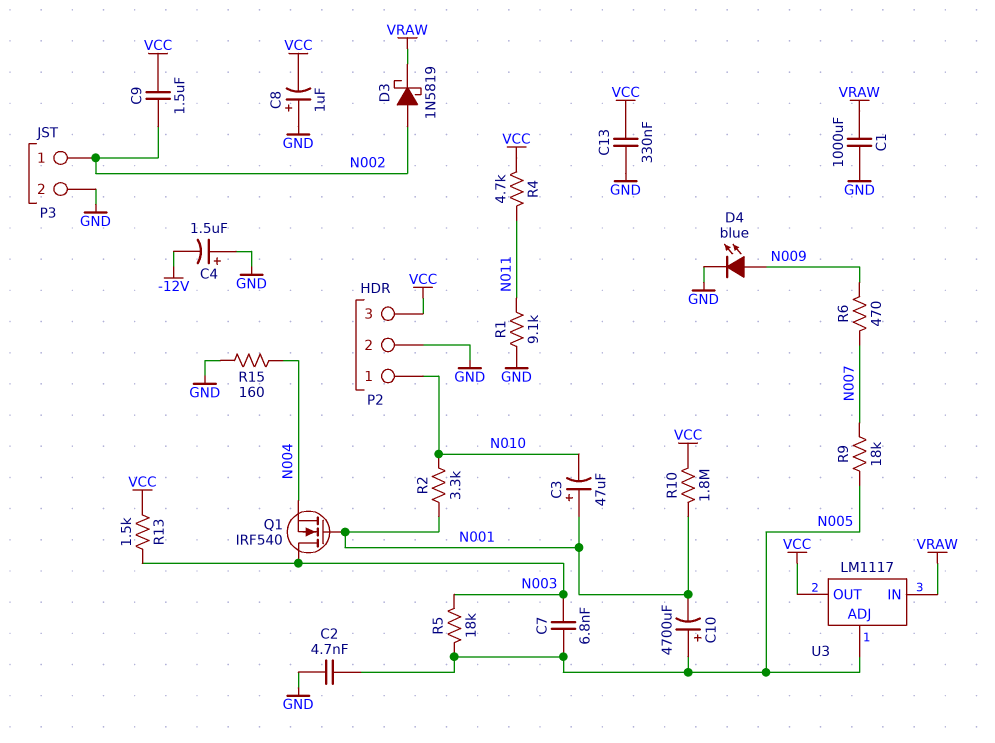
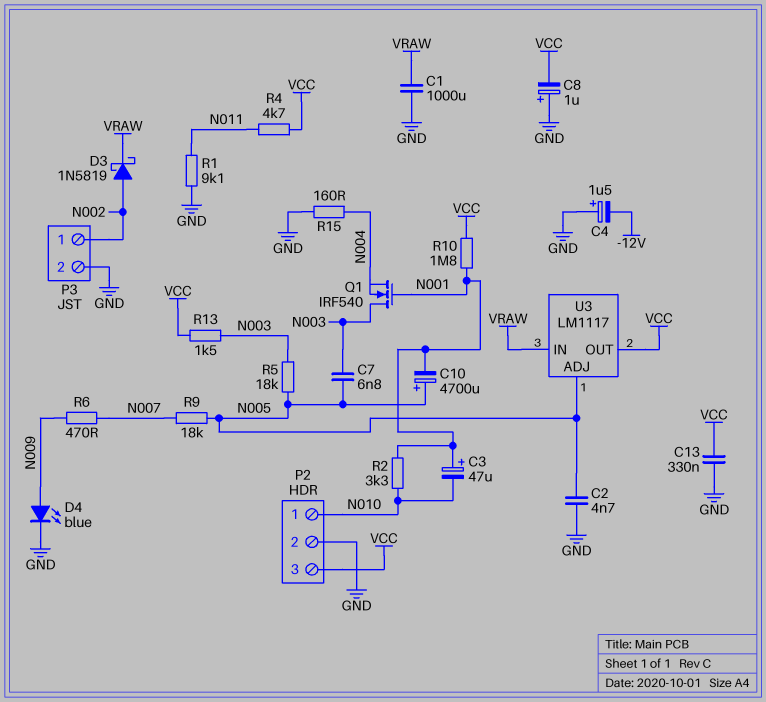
C9: 1.5uF (N002, VCC) -> none

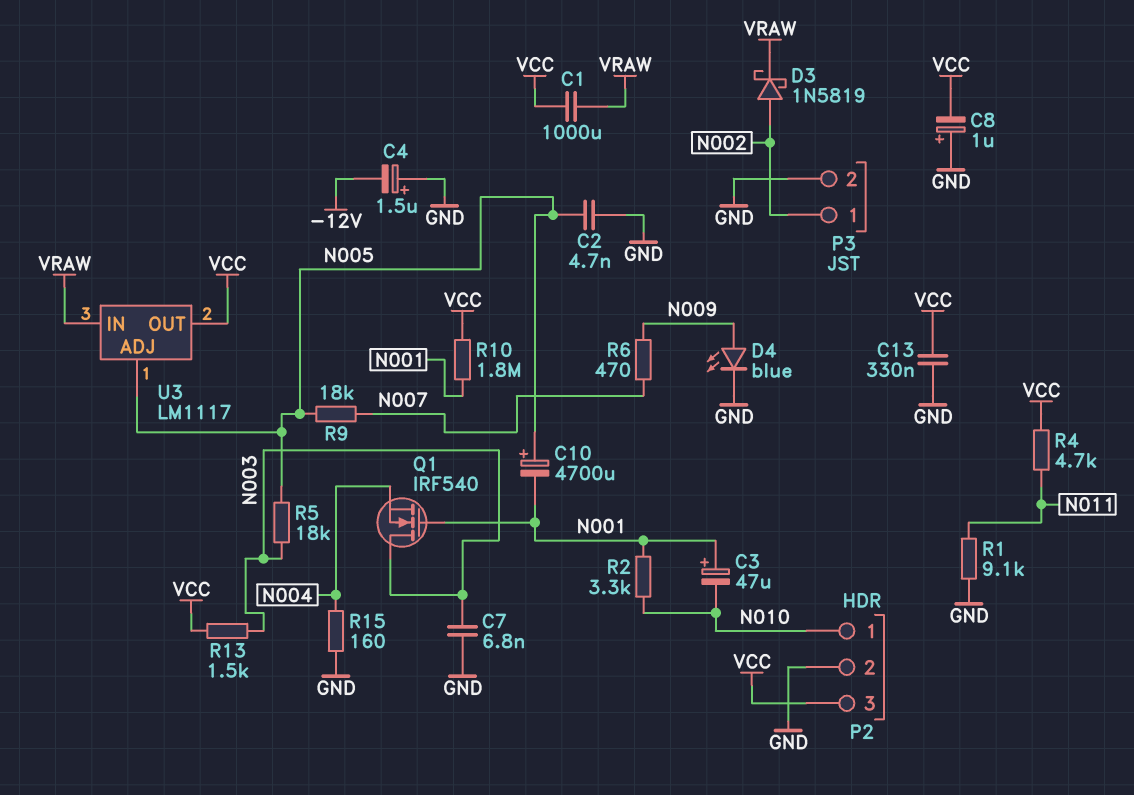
C1: 1000uF (GND, VRAW) -> 1000uF (VCC, VRAW)
C7: 6.8nF (N003, N005) -> 6.8nF (GND, N003)

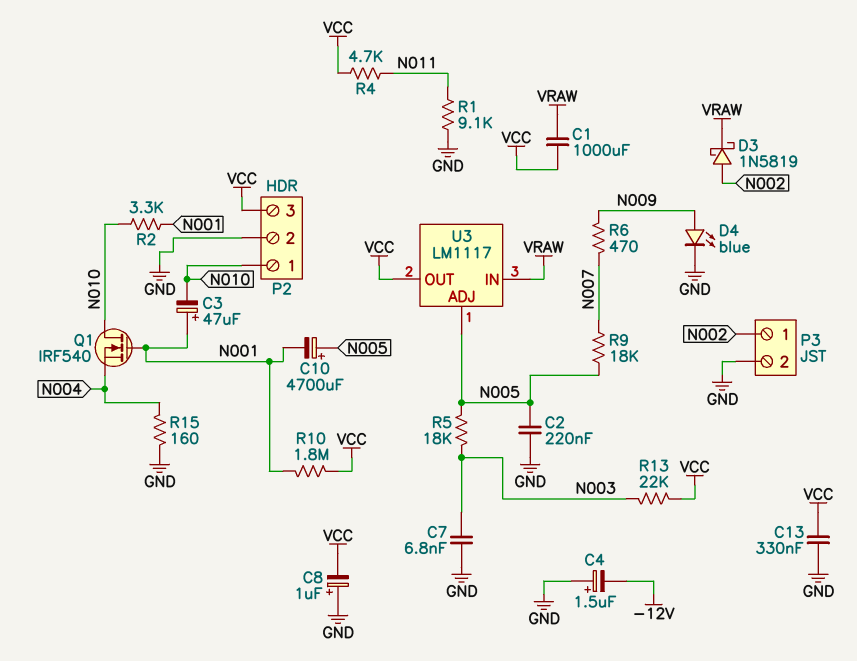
C2: 4.7nF (GND, N005) -> 220nF (GND, N005)
Q1: NMOS IRF540 (G N001, D N003, S N004) -> NMOS IRF540 (G N001, D N010, S N004)
R13: 1.5k (N003, VCC) -> 22k (N003, VCC)

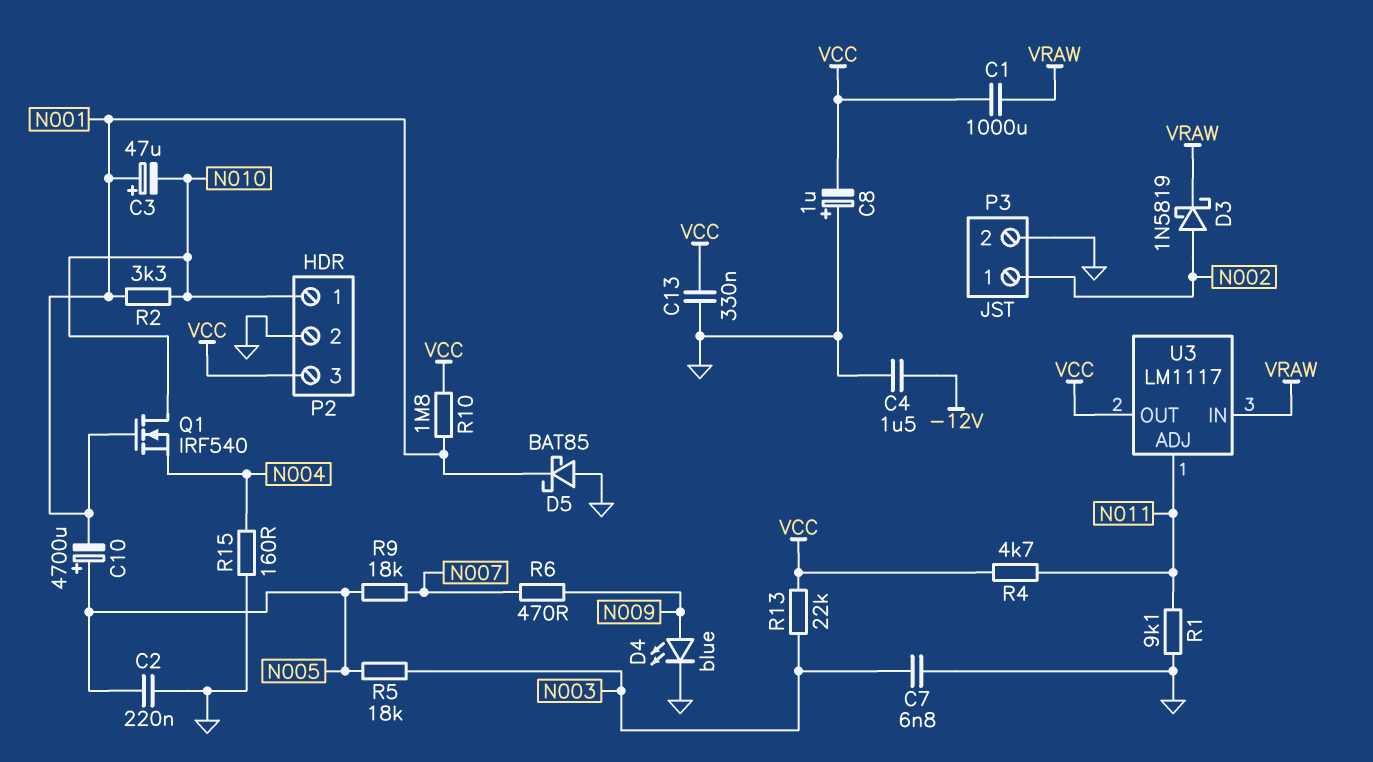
C4: 1.5uF (plus GND, minus -12V) -> 1.5uF (-12V, GND)
D5: none -> schottky BAT85 (A GND, K N001)
U3 pin ADJ: N005 -> N011

